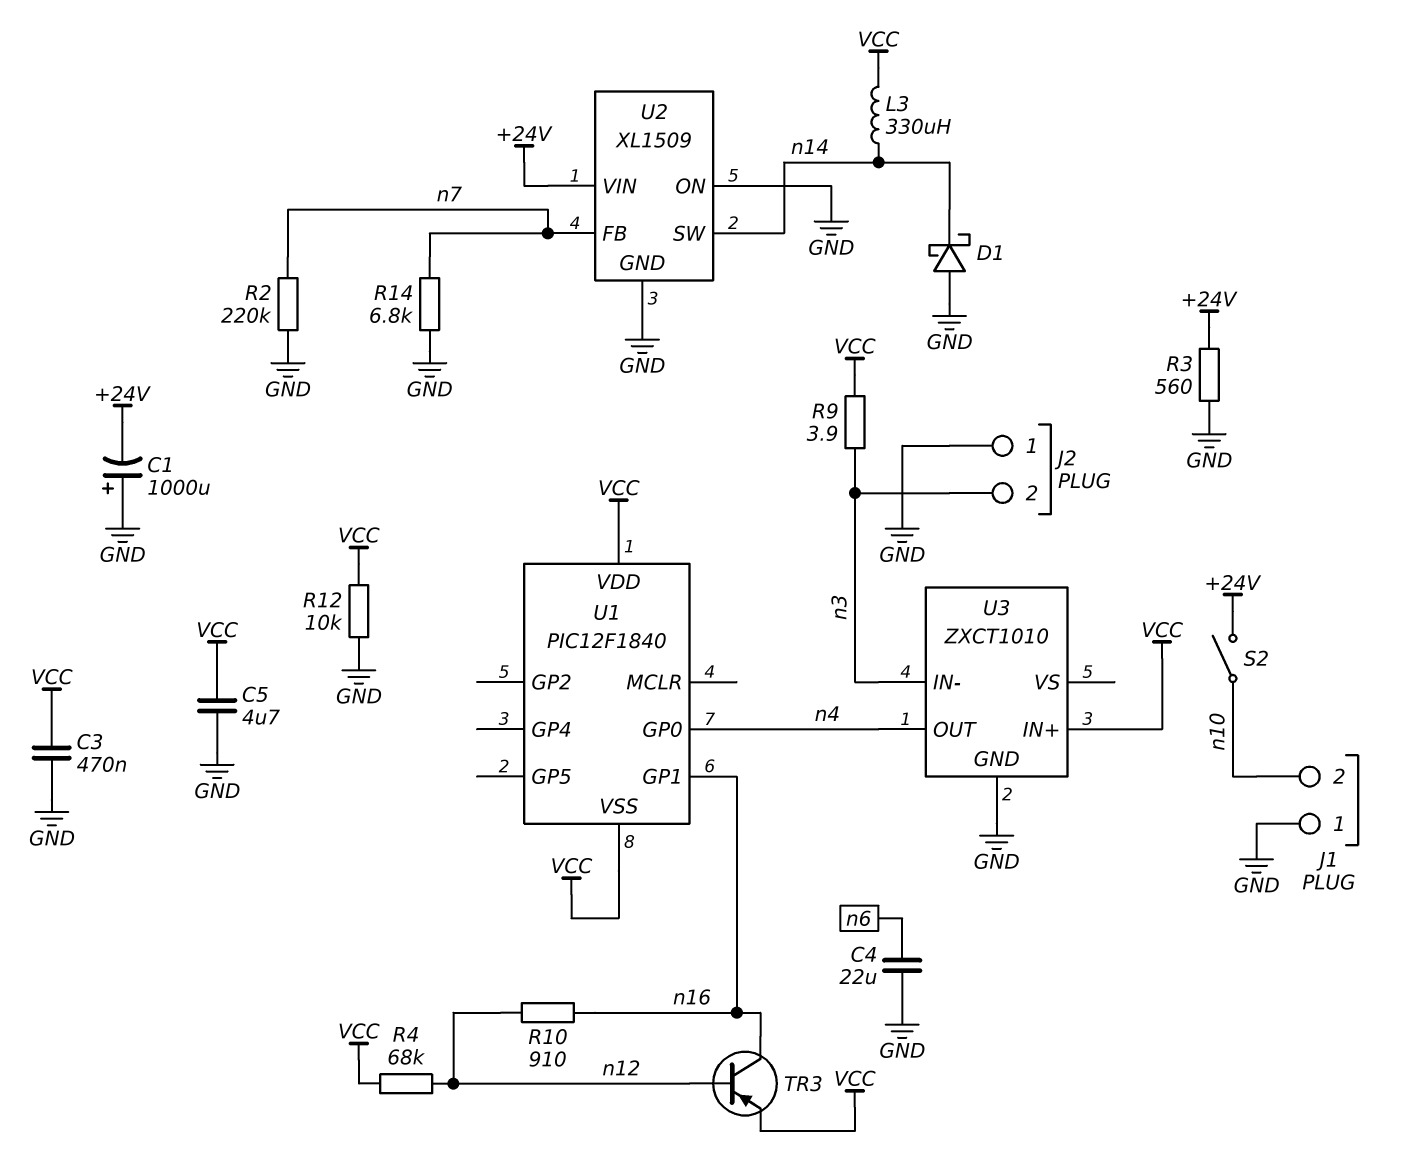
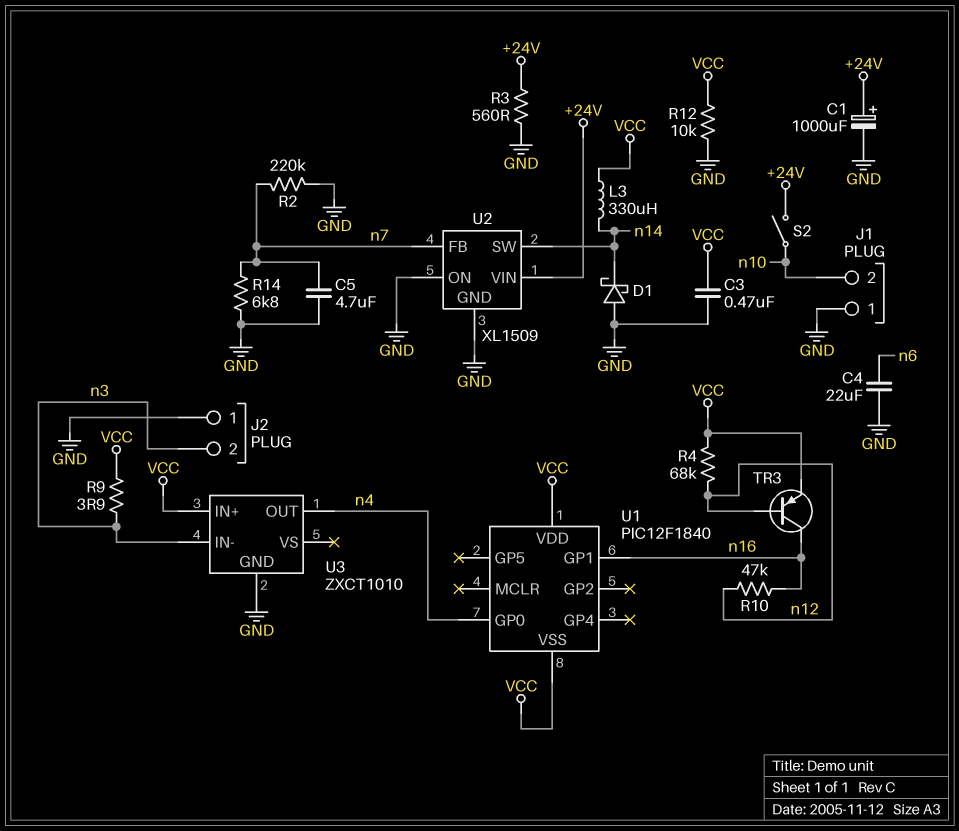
C1: 1000uF (plus GND, minus +24V) -> 1000uF (plus +24V, minus GND)
C5: 4.7uF (GND, VCC) -> 4.7uF (GND, n7)
R10: 910 (n12, n16) -> 47k (n12, n16)

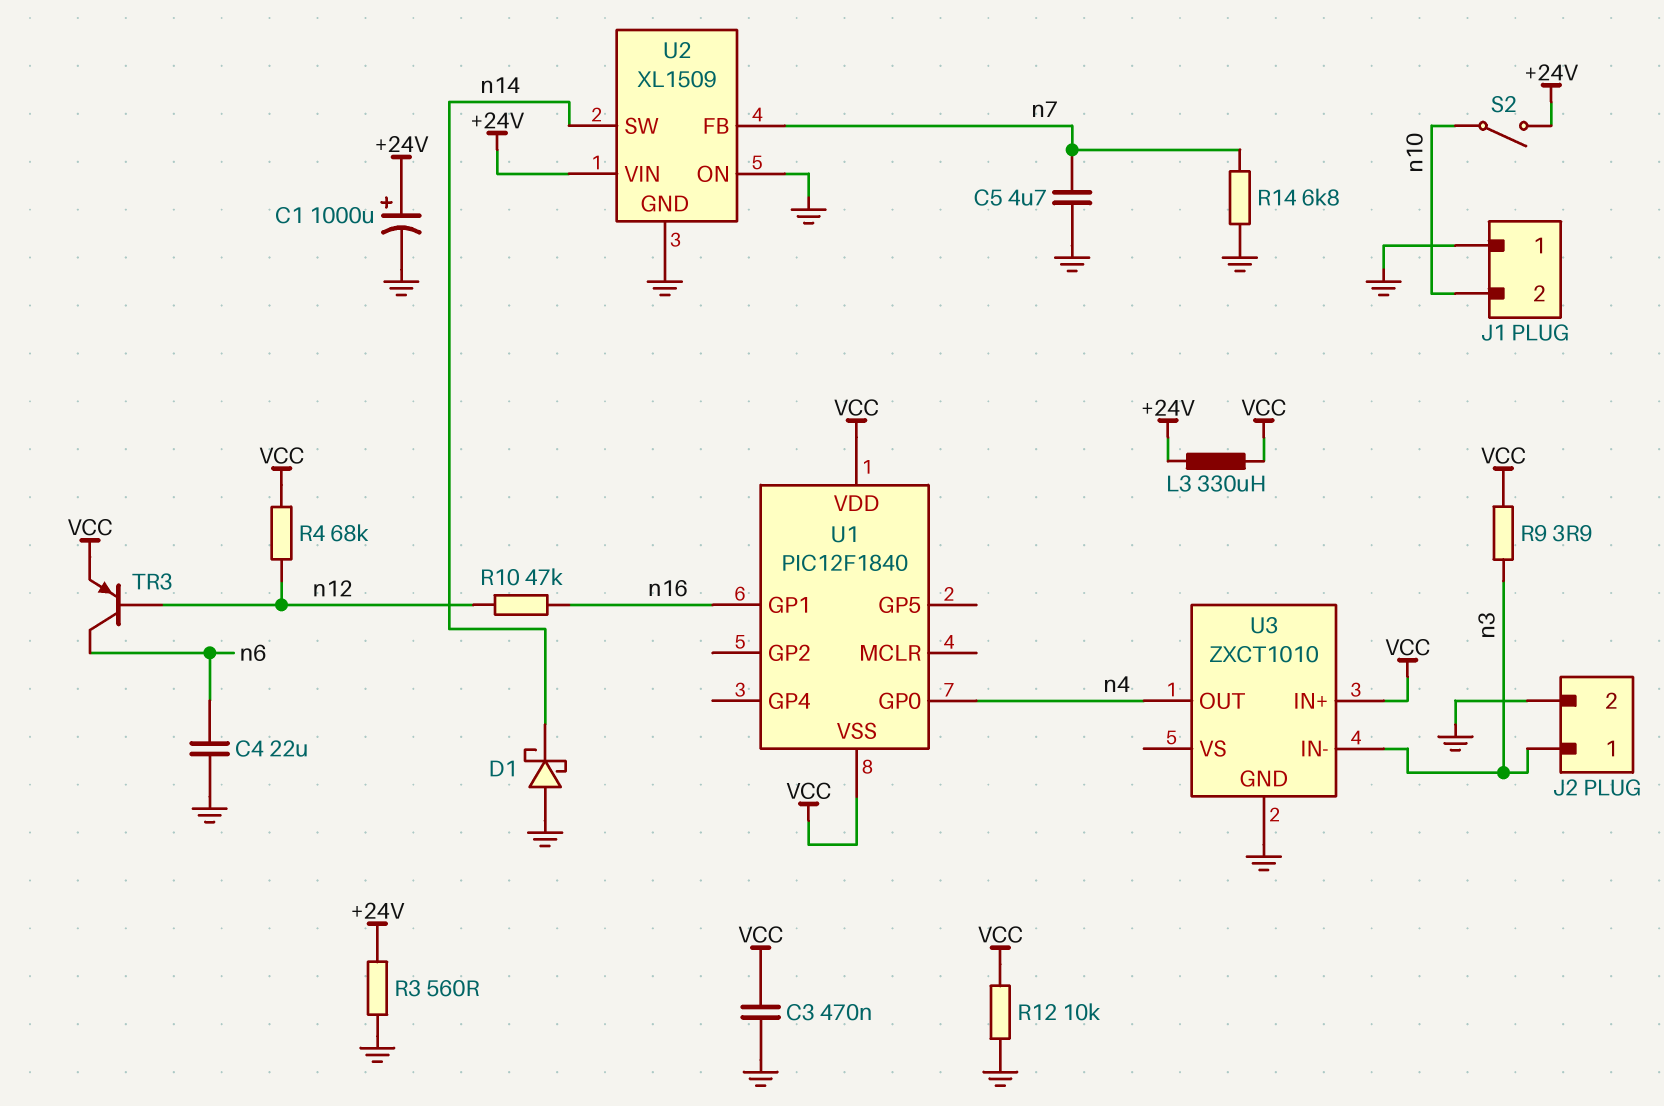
J2 pin 1: GND -> n3
J2 pin 2: n3 -> GND
L3: 330uH (VCC, n14) -> 330uH (+24V, VCC)
R2: 220k (GND, n7) -> none
TR3: PNP (B n12, C n16, E VCC) -> PNP (B n12, C n6, E VCC)

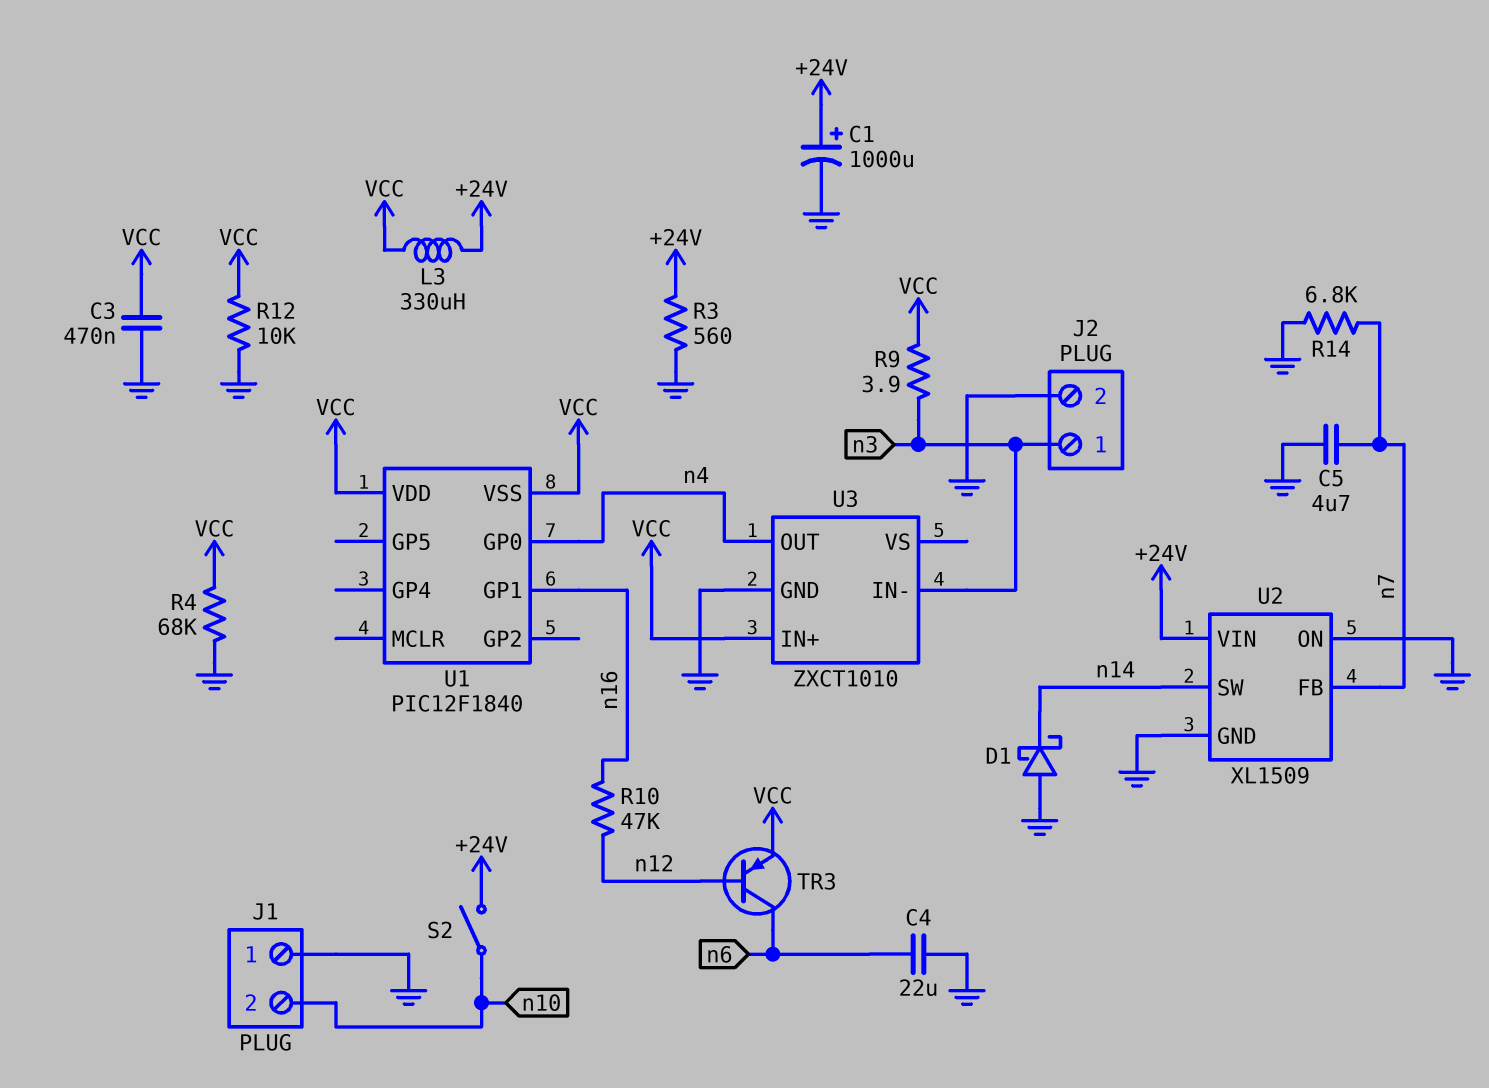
R4: 68k (VCC, n12) -> 68k (GND, VCC)

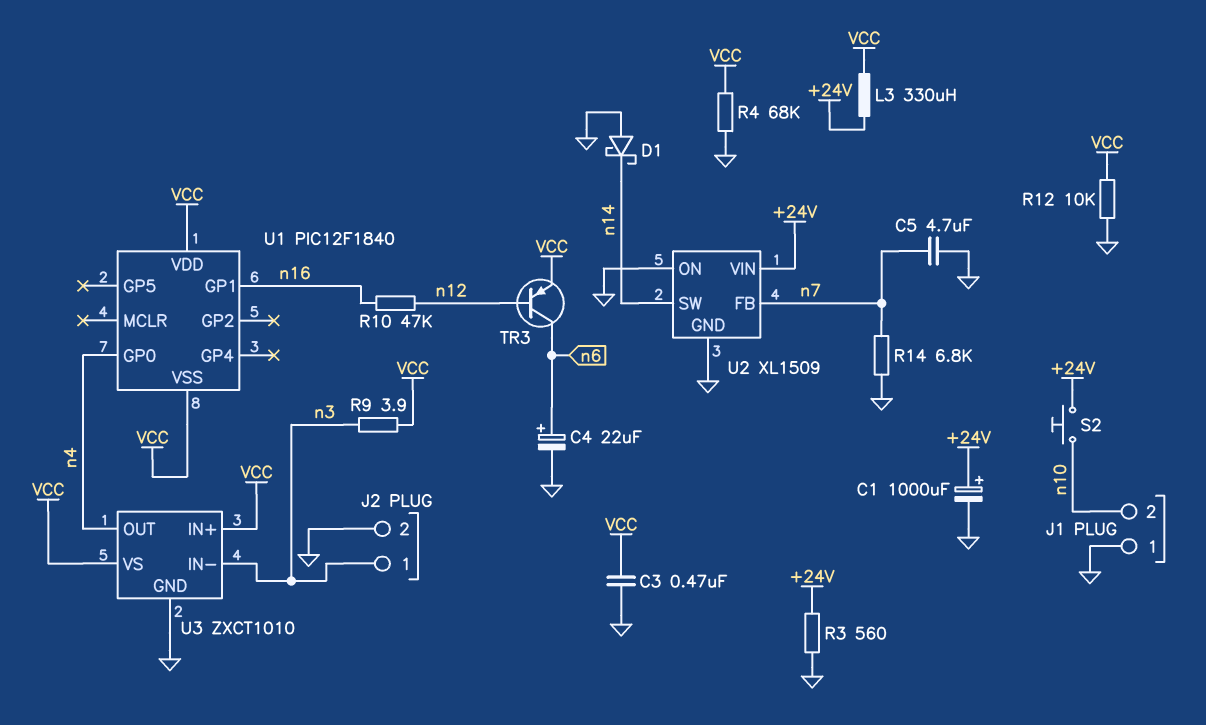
C4: 22uF (GND, n6) -> 22uF (plus n6, minus GND)
S2: switch (+24V, n10) -> button (+24V, n10)
U3 pin VS: none -> VCC

